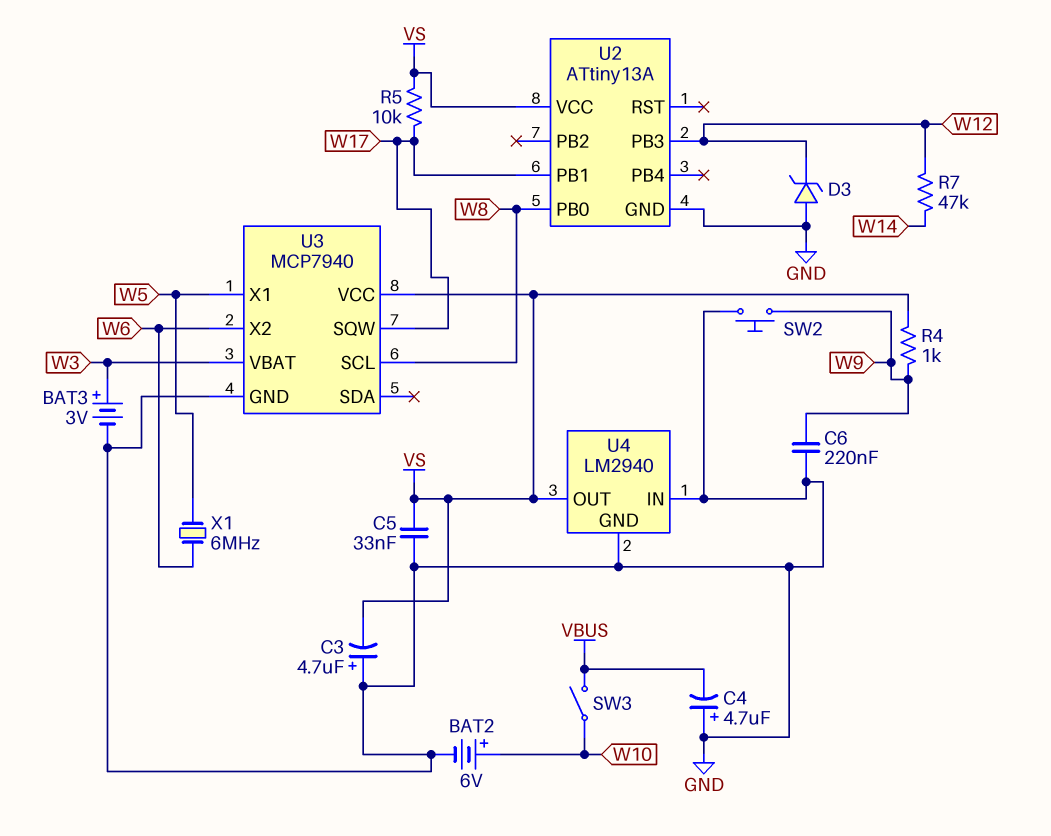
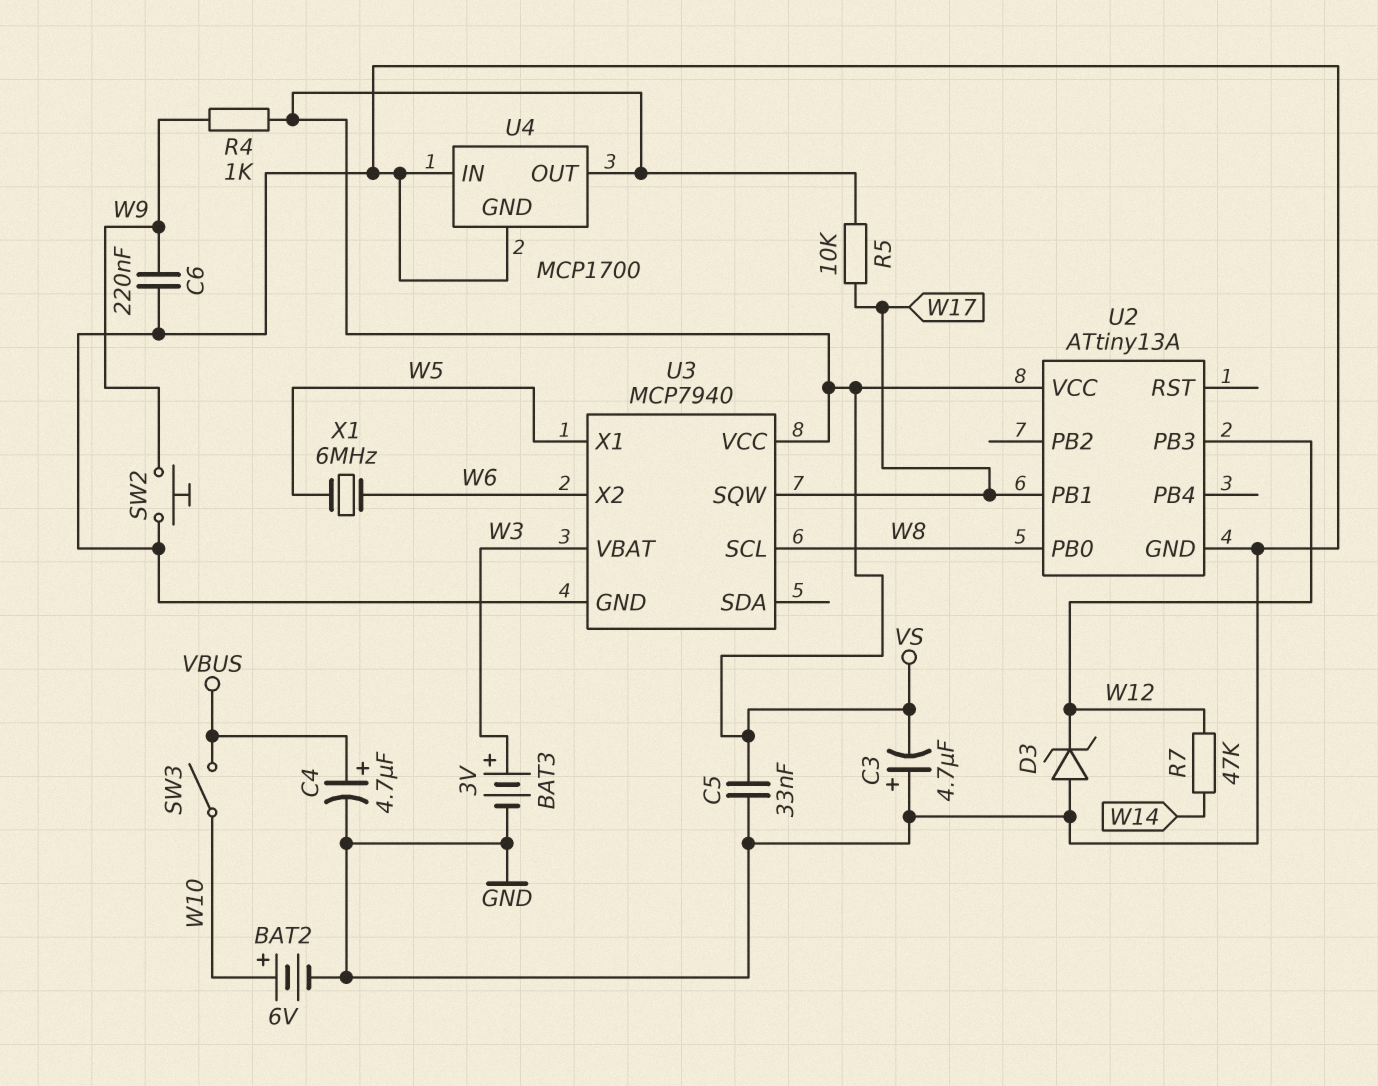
C4: 4.7uF (plus GND, minus VBUS) -> 4.7uF (plus VBUS, minus GND)
U4: LM2940 -> MCP1700

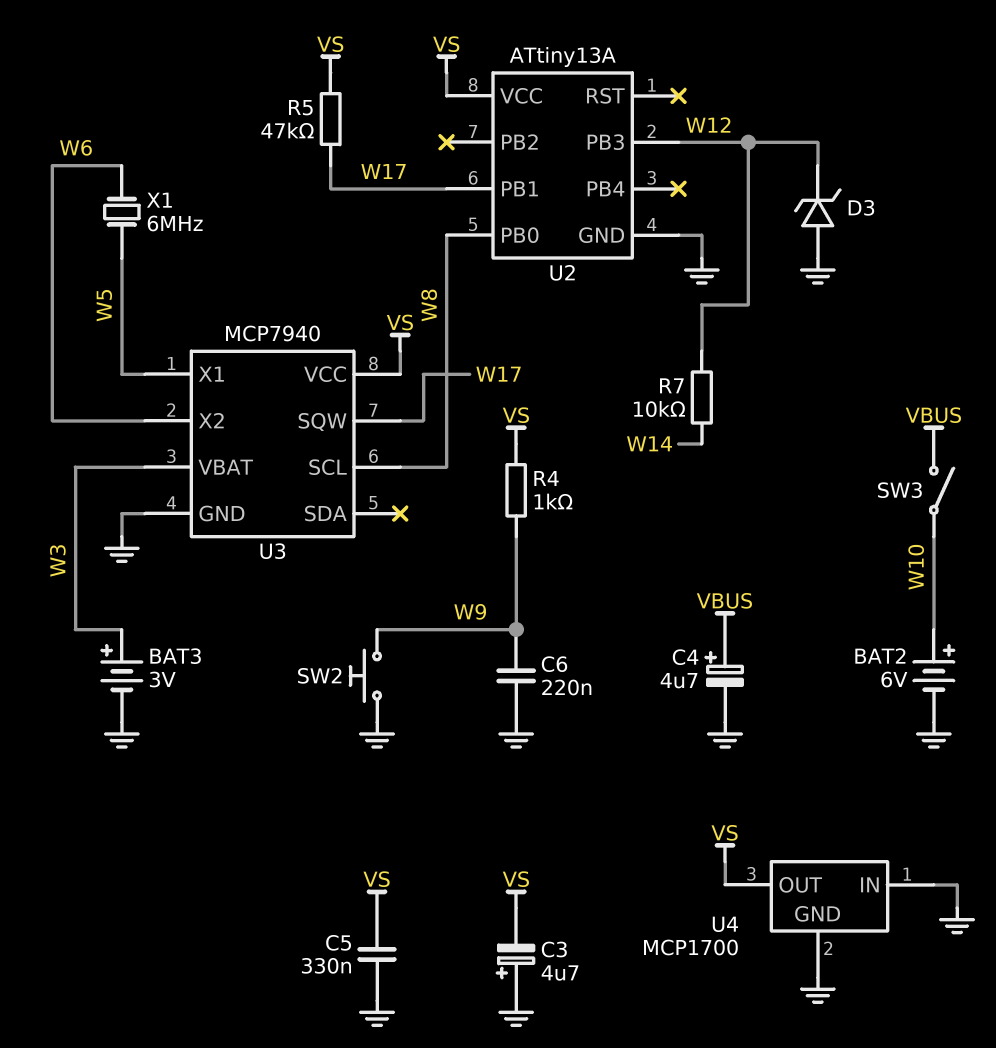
C5: 33nF (GND, VS) -> 330nF (GND, VS)
R5: 10k (VS, W17) -> 47k (VS, W17)
R7: 47k (W12, W14) -> 10k (W12, W14)

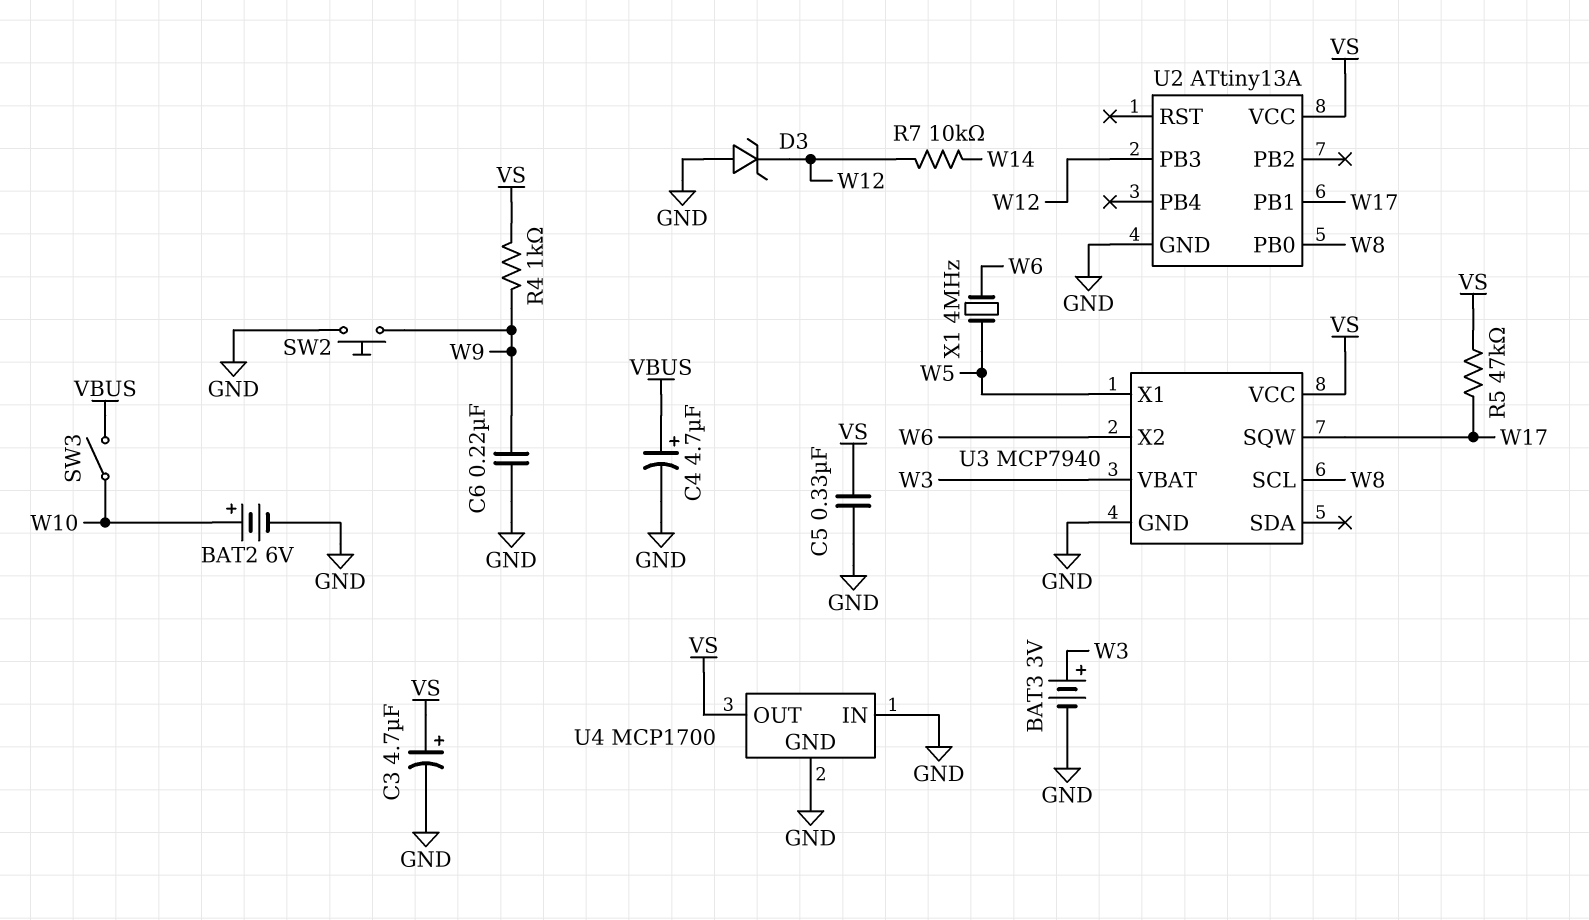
C3: 4.7uF (plus GND, minus VS) -> 4.7uF (plus VS, minus GND)
X1: 6MHz (W5, W6) -> 4MHz (W5, W6)

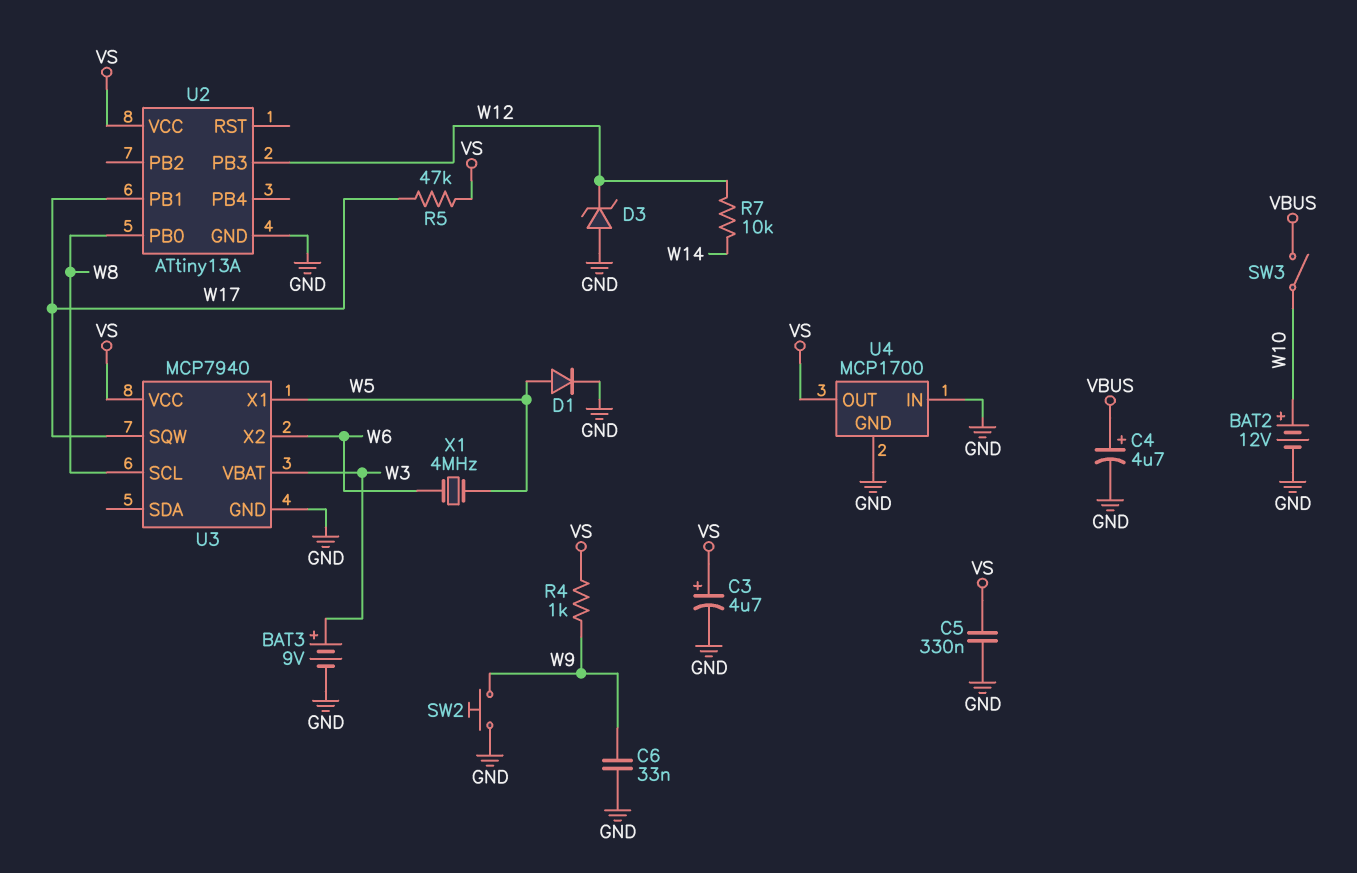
BAT2: 6V (plus W10, minus GND) -> 12V (plus W10, minus GND)
BAT3: 3V (plus W3, minus GND) -> 9V (plus W3, minus GND)
C6: 220nF (GND, W9) -> 33nF (GND, W9)
D1: none -> diode (A W5, K GND)

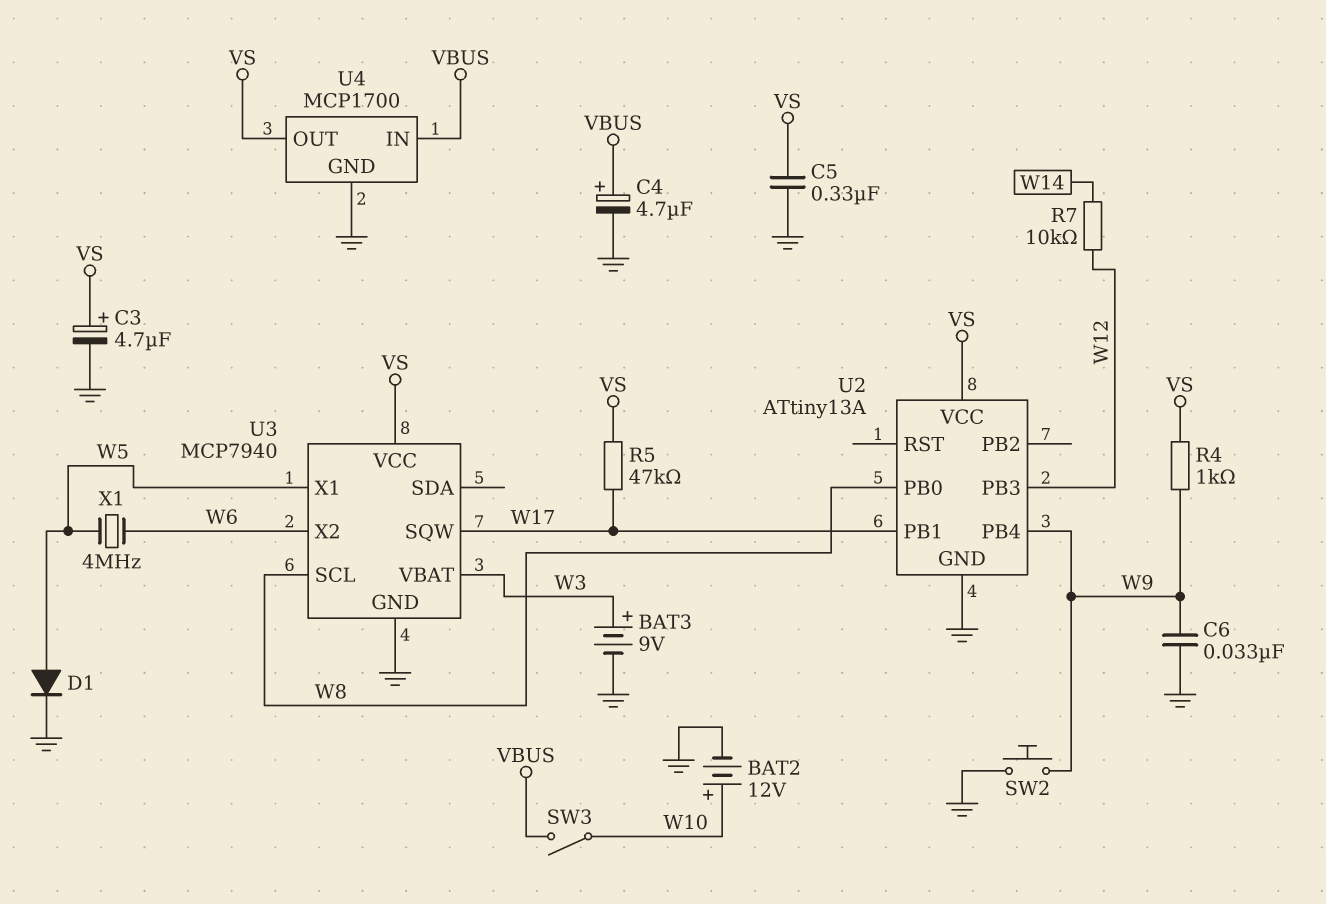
D3: zener (A GND, K W12) -> none
U2 pin PB4: none -> W9
U4 pin IN: GND -> VBUS

